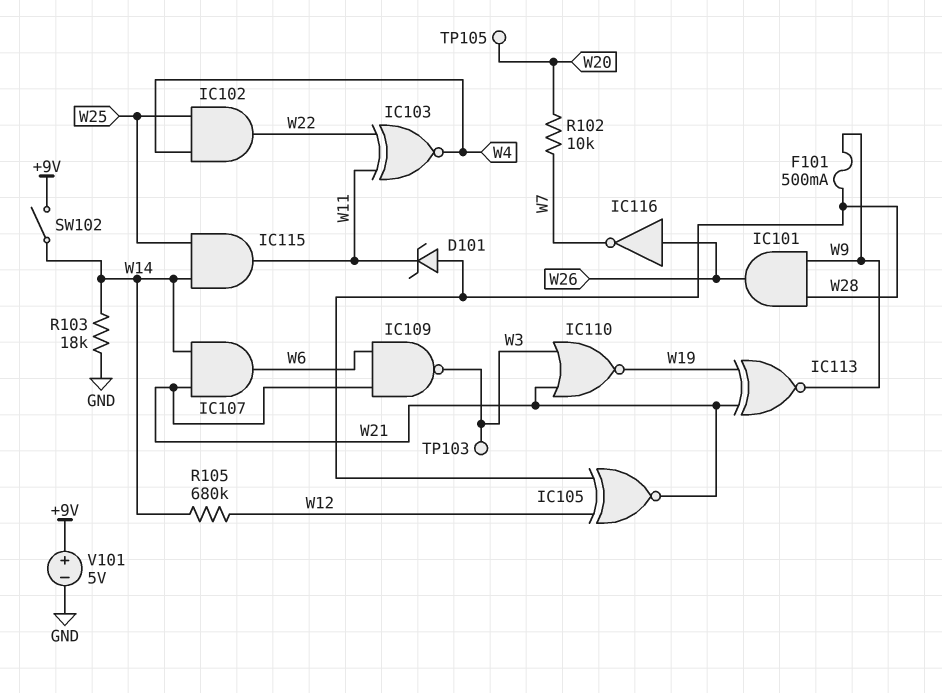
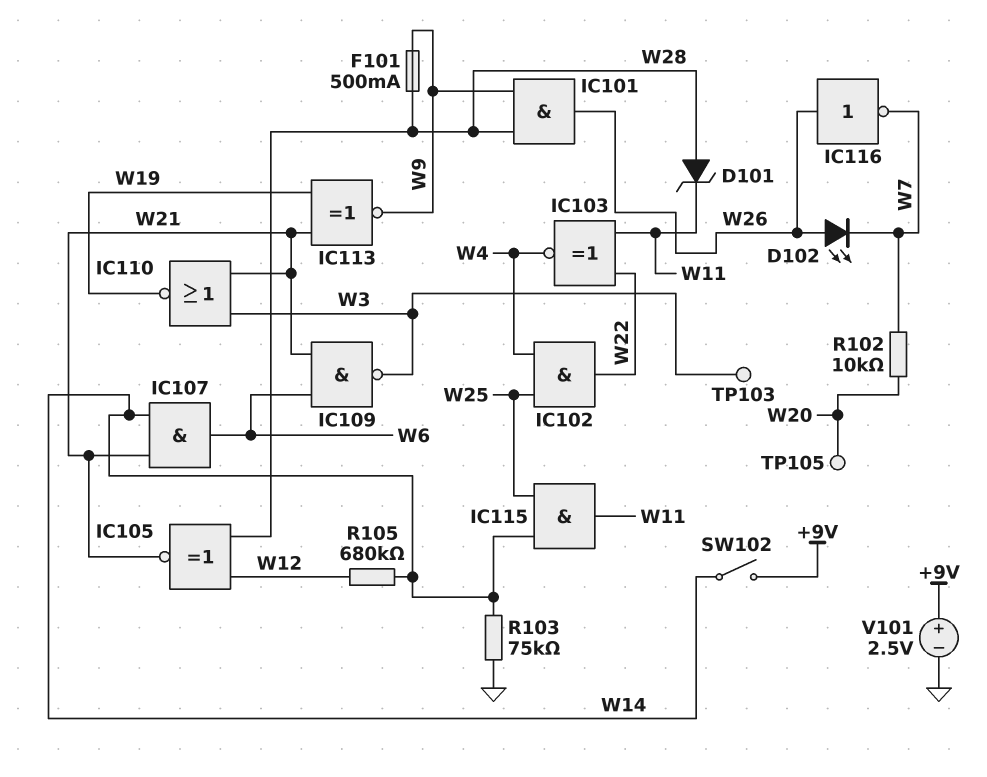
D102: none -> LED (A W26, K W7)
R103: 18k (GND, W14) -> 75k (GND, W14)
V101: 5V (plus +9V, minus GND) -> 2.5V (plus +9V, minus GND)

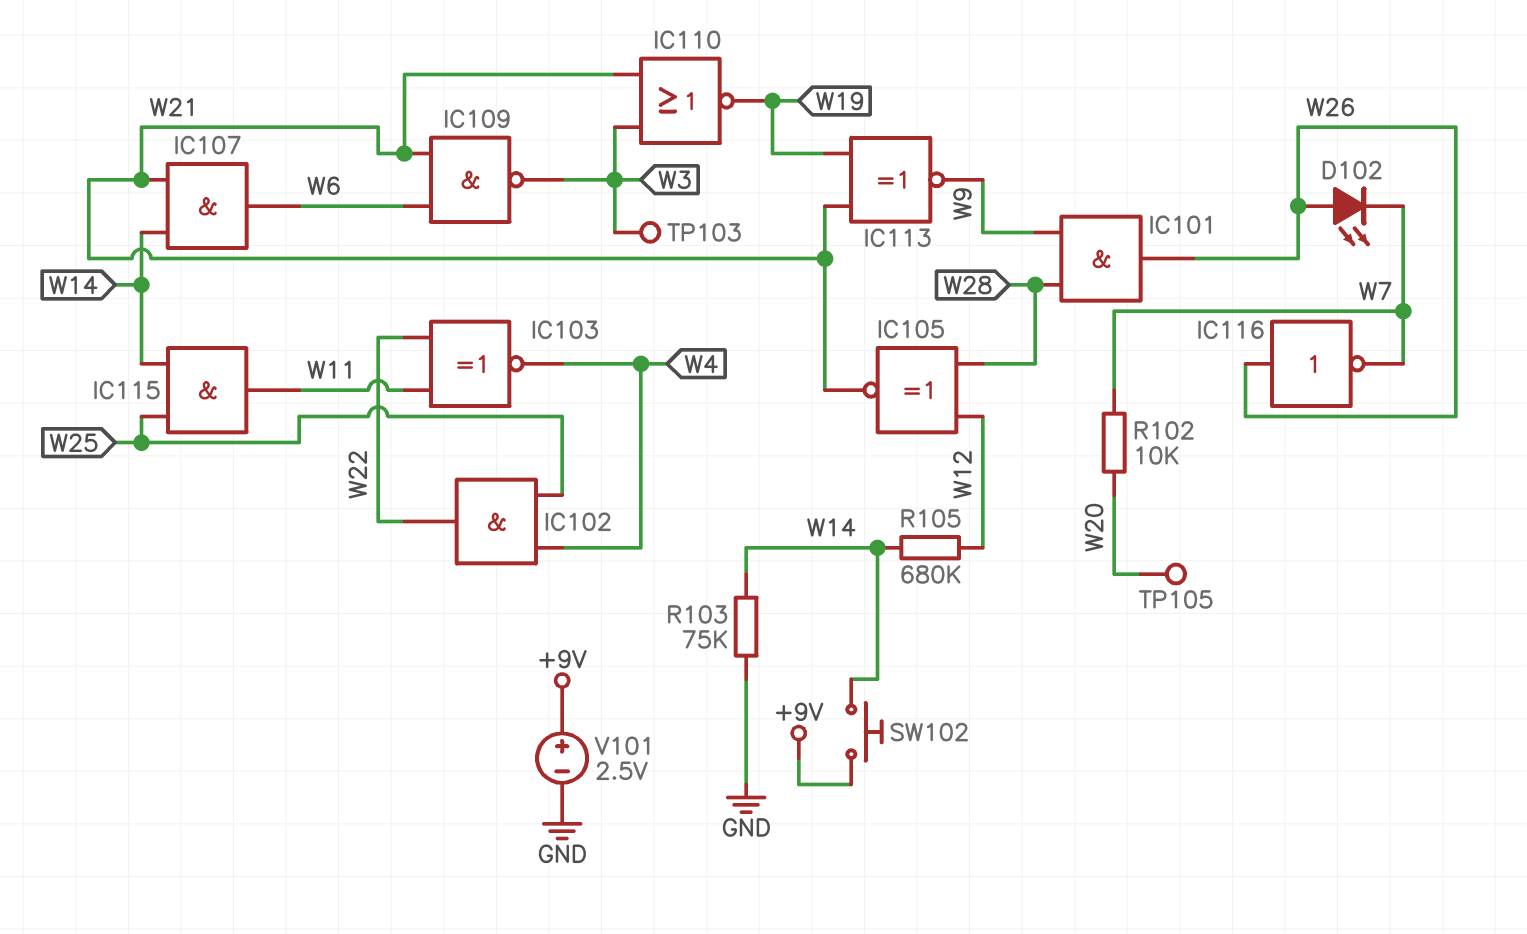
D101: zener (A W28, K W11) -> none
F101: 500mA (W9, W28) -> none
SW102: switch (+9V, W14) -> button (+9V, W14)

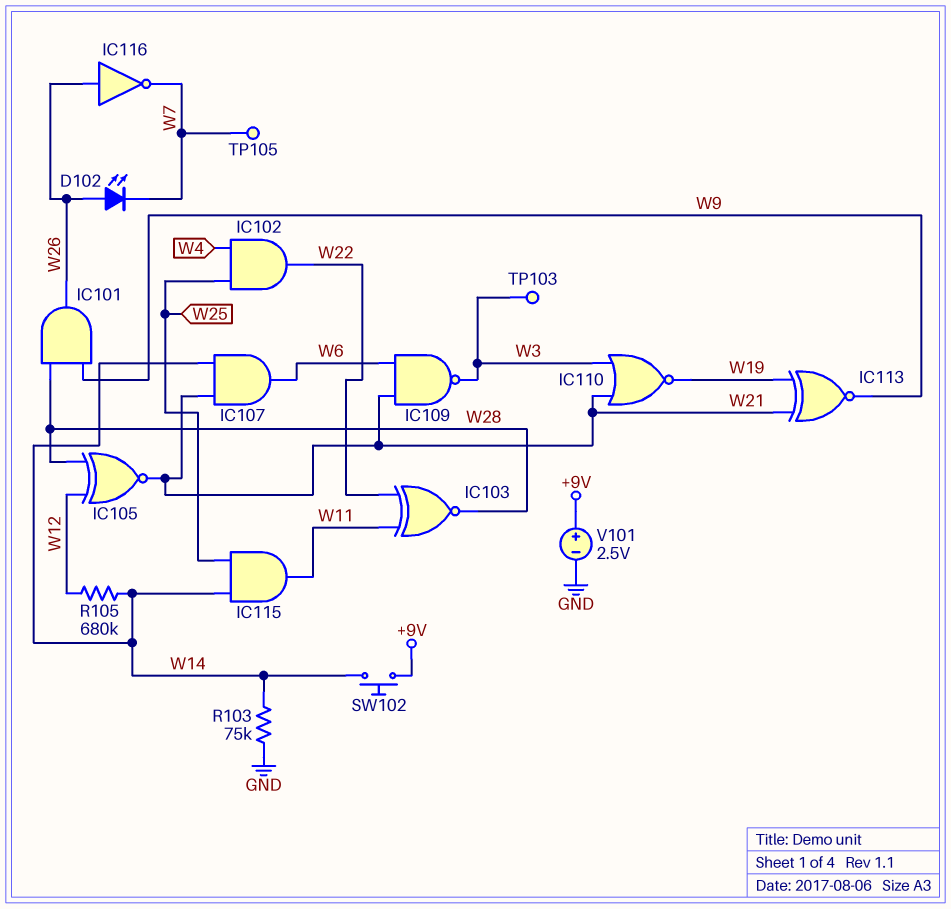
IC103: XNOR (in W11, in W22, out W4) -> XNOR (in W11, in W22, out W28)
R102: 10k (W7, W20) -> none
TP105: test point (W20) -> test point (W7)

